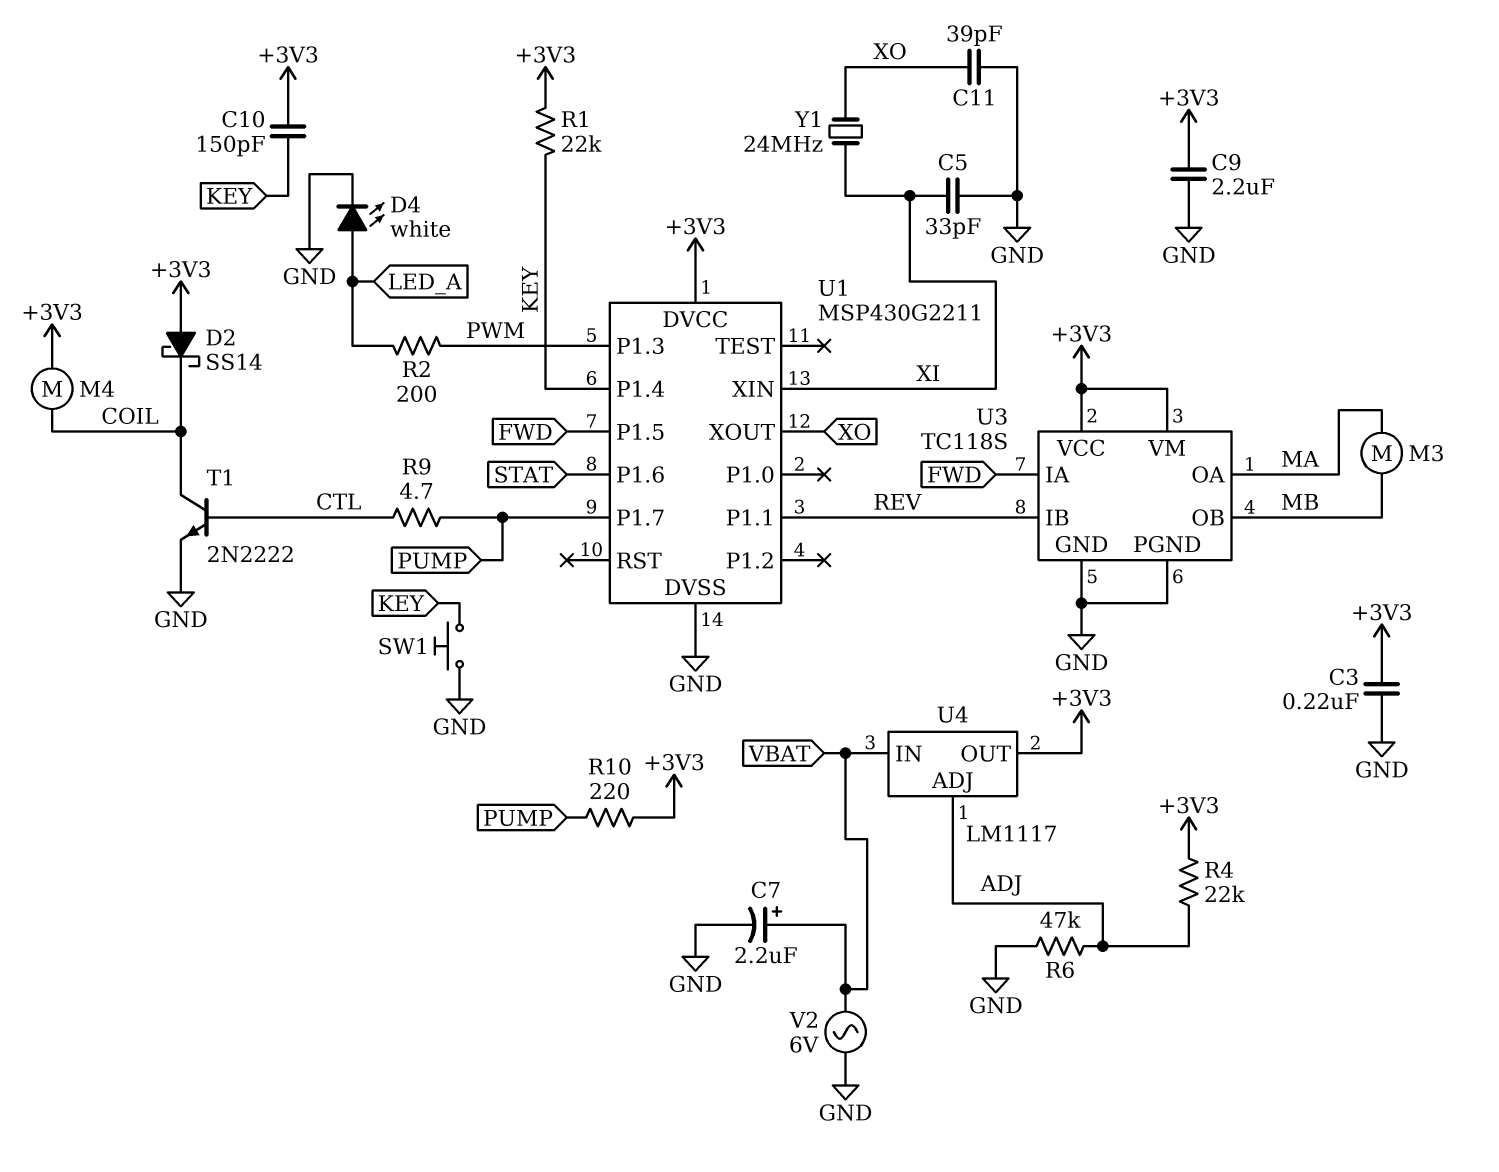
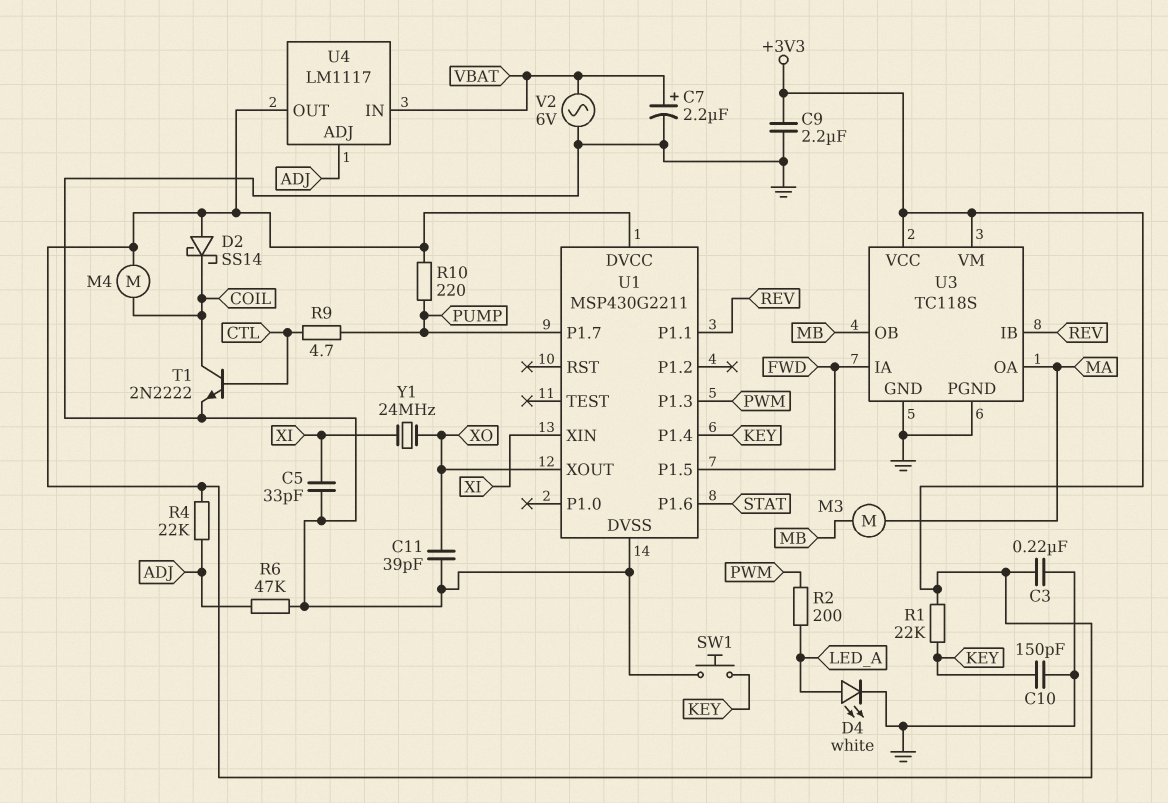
C10: 150pF (+3V3, KEY) -> 150pF (GND, KEY)

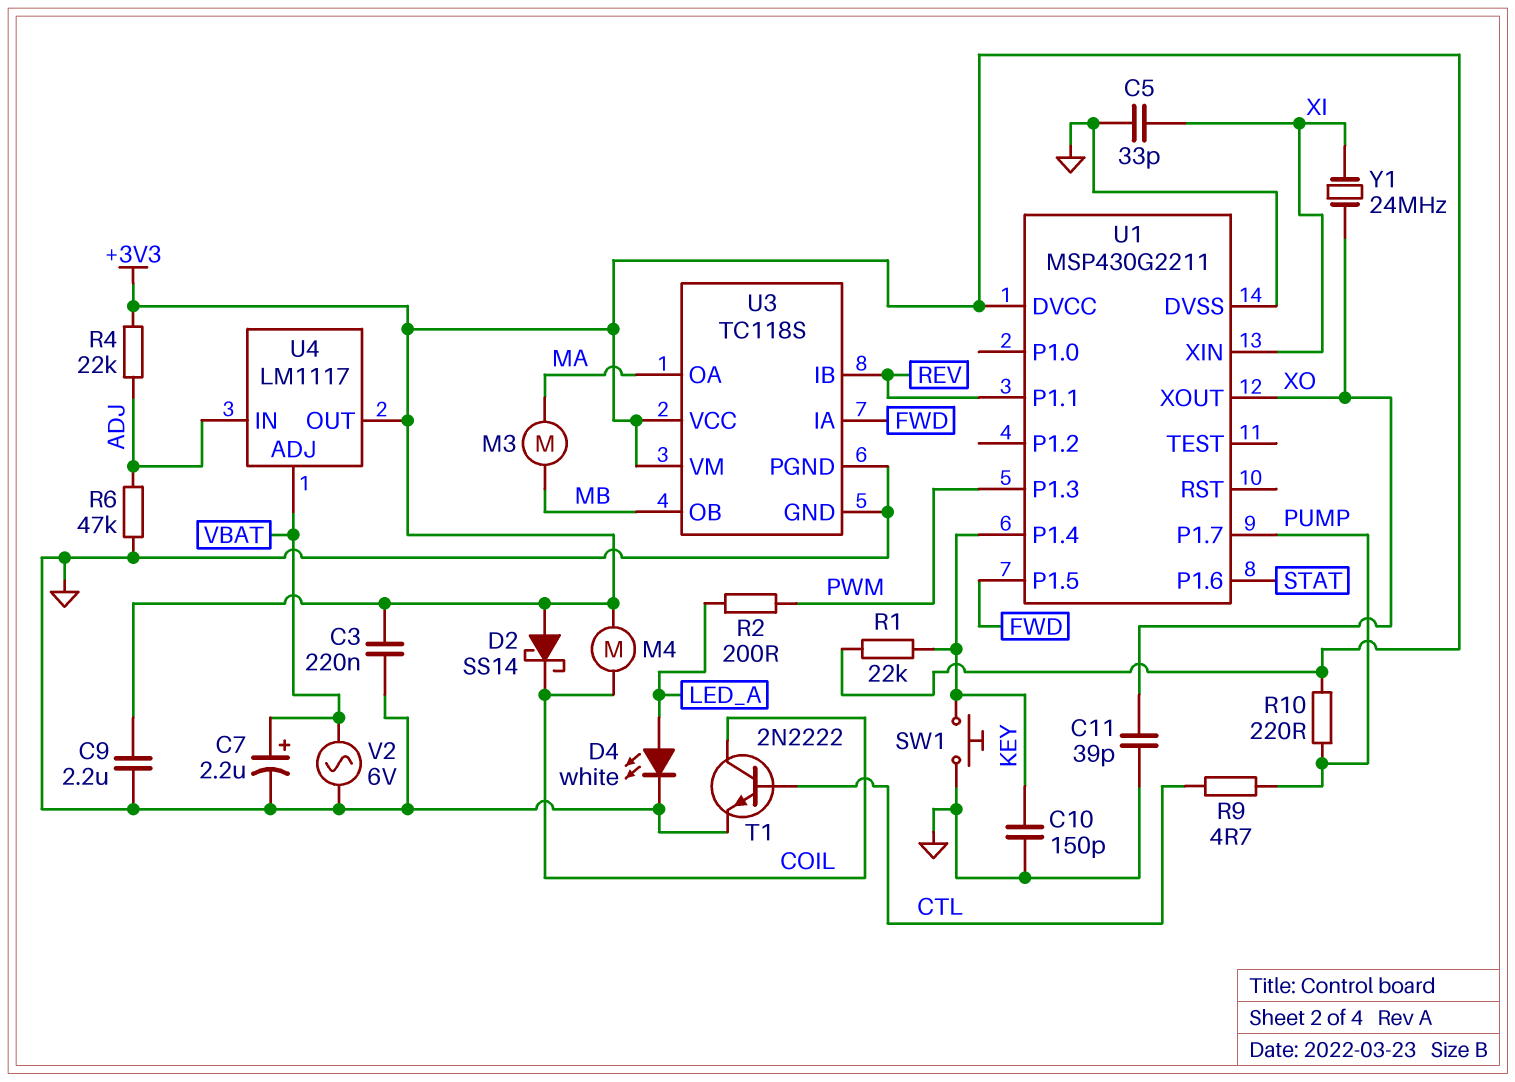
U4 pin ADJ: ADJ -> VBAT
U4 pin IN: VBAT -> ADJ

